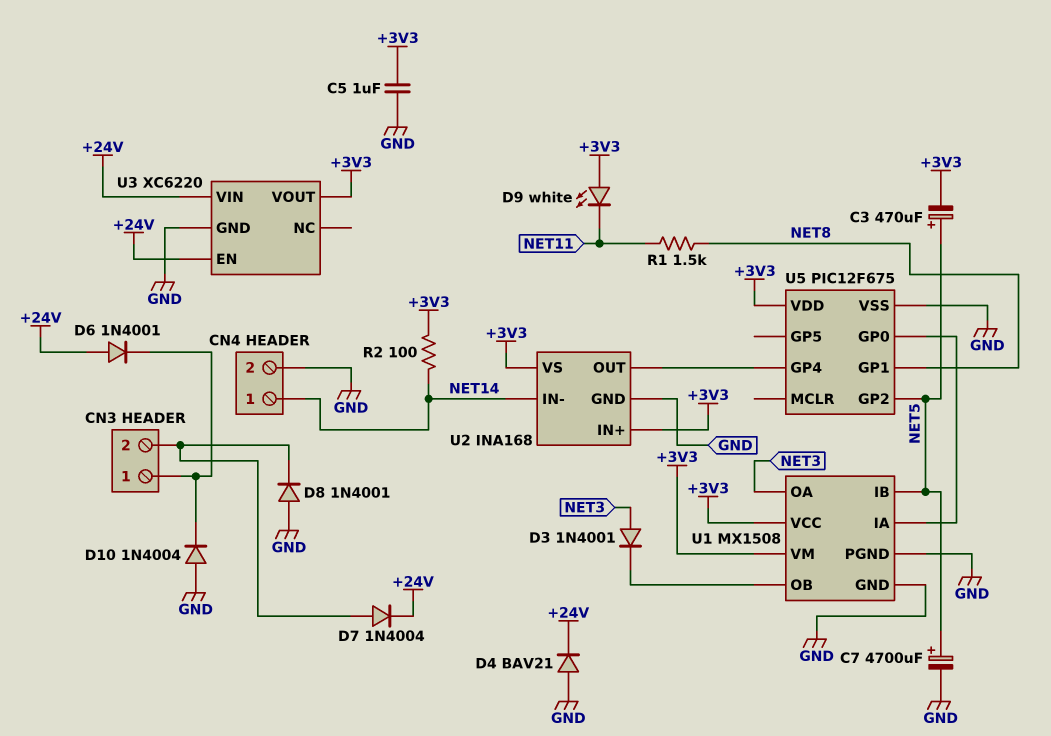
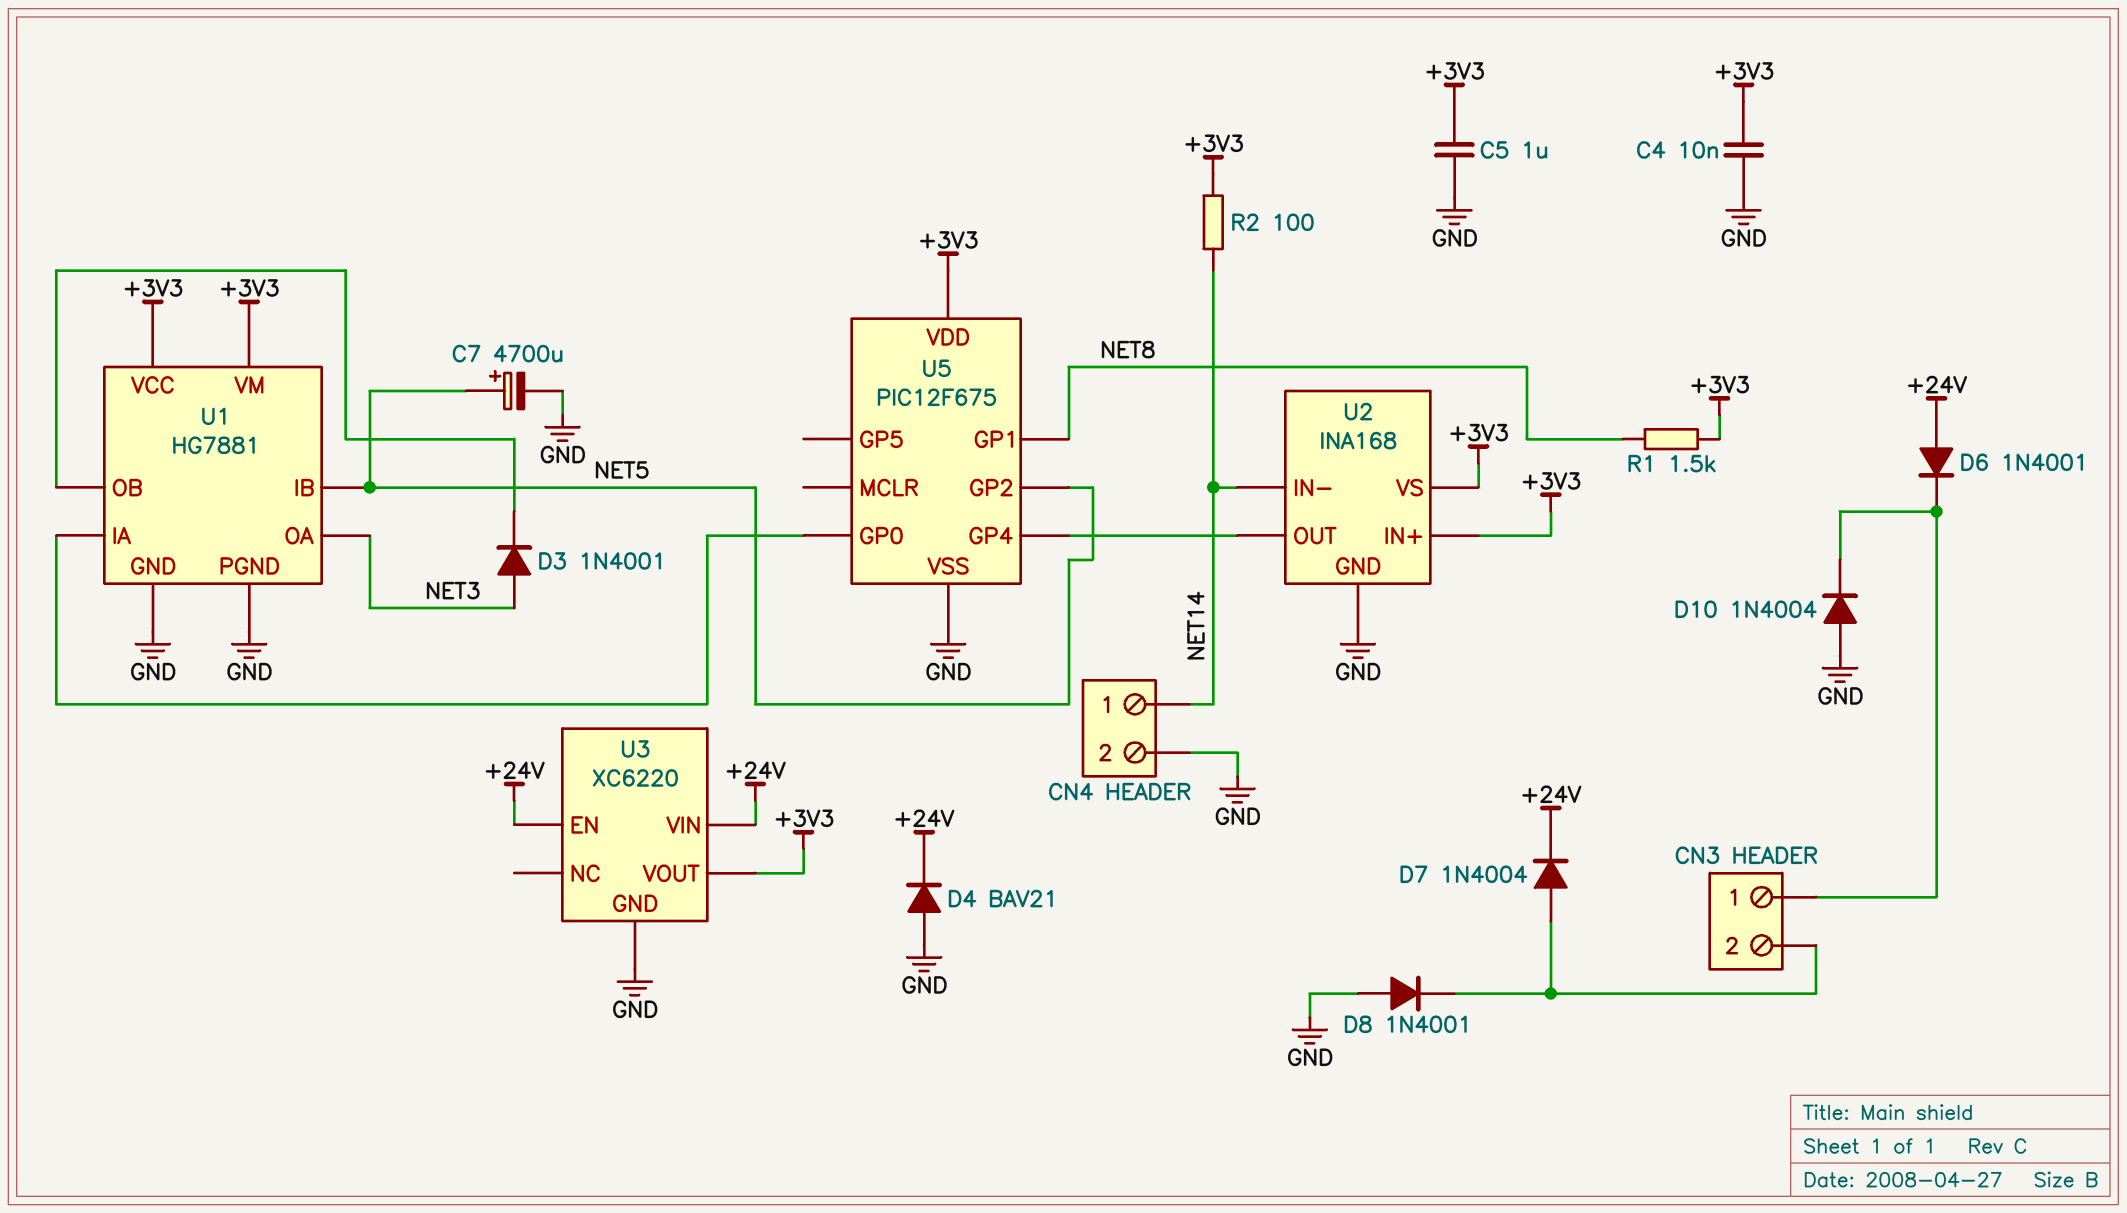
C3: 470uF (plus NET5, minus +3V3) -> none
C4: none -> 10nF (+3V3, GND)
D9: LED white (A +3V3, K NET11) -> none
R1: 1.5k (NET8, NET11) -> 1.5k (+3V3, NET8)
U1: MX1508 -> HG7881

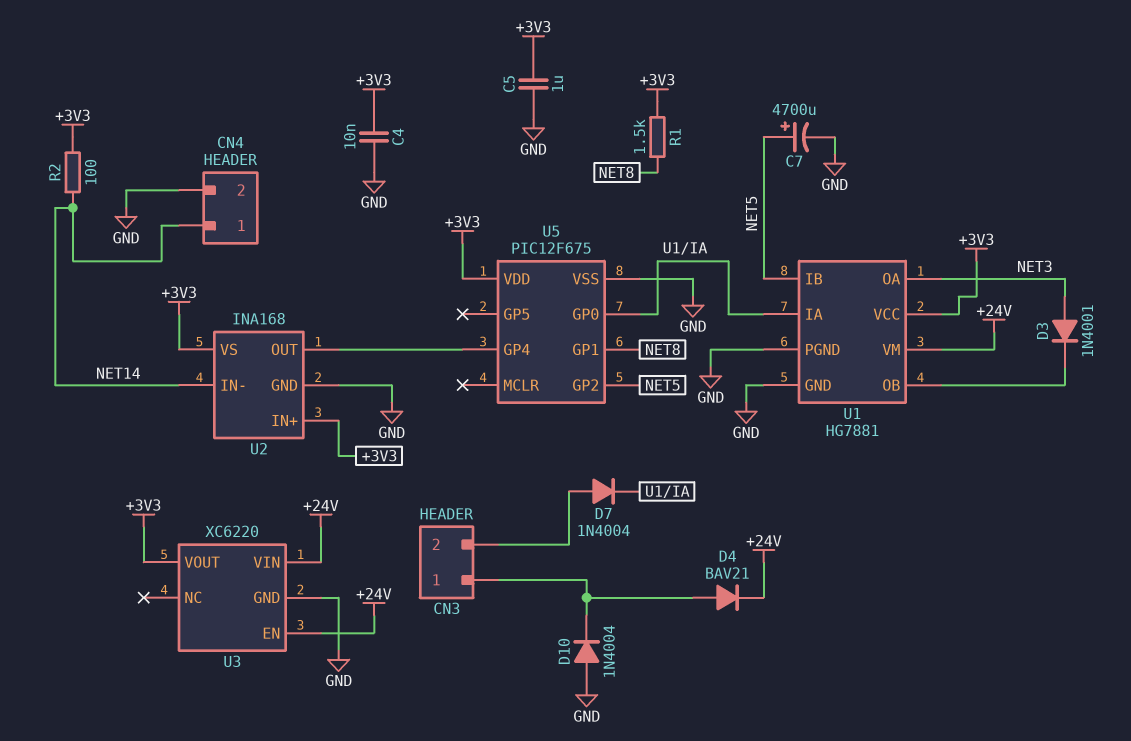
D4: diode BAV21 (A GND, K +24V) -> diode BAV21 (A CN3/1, K +24V)
D6: diode 1N4001 (A +24V, K CN3/1) -> none
D7: diode 1N4004 (A CN3/2, K +24V) -> diode 1N4004 (A CN3/2, K U1/IA)
D8: diode 1N4001 (A GND, K CN3/2) -> none
U1 pin VM: +3V3 -> +24V

